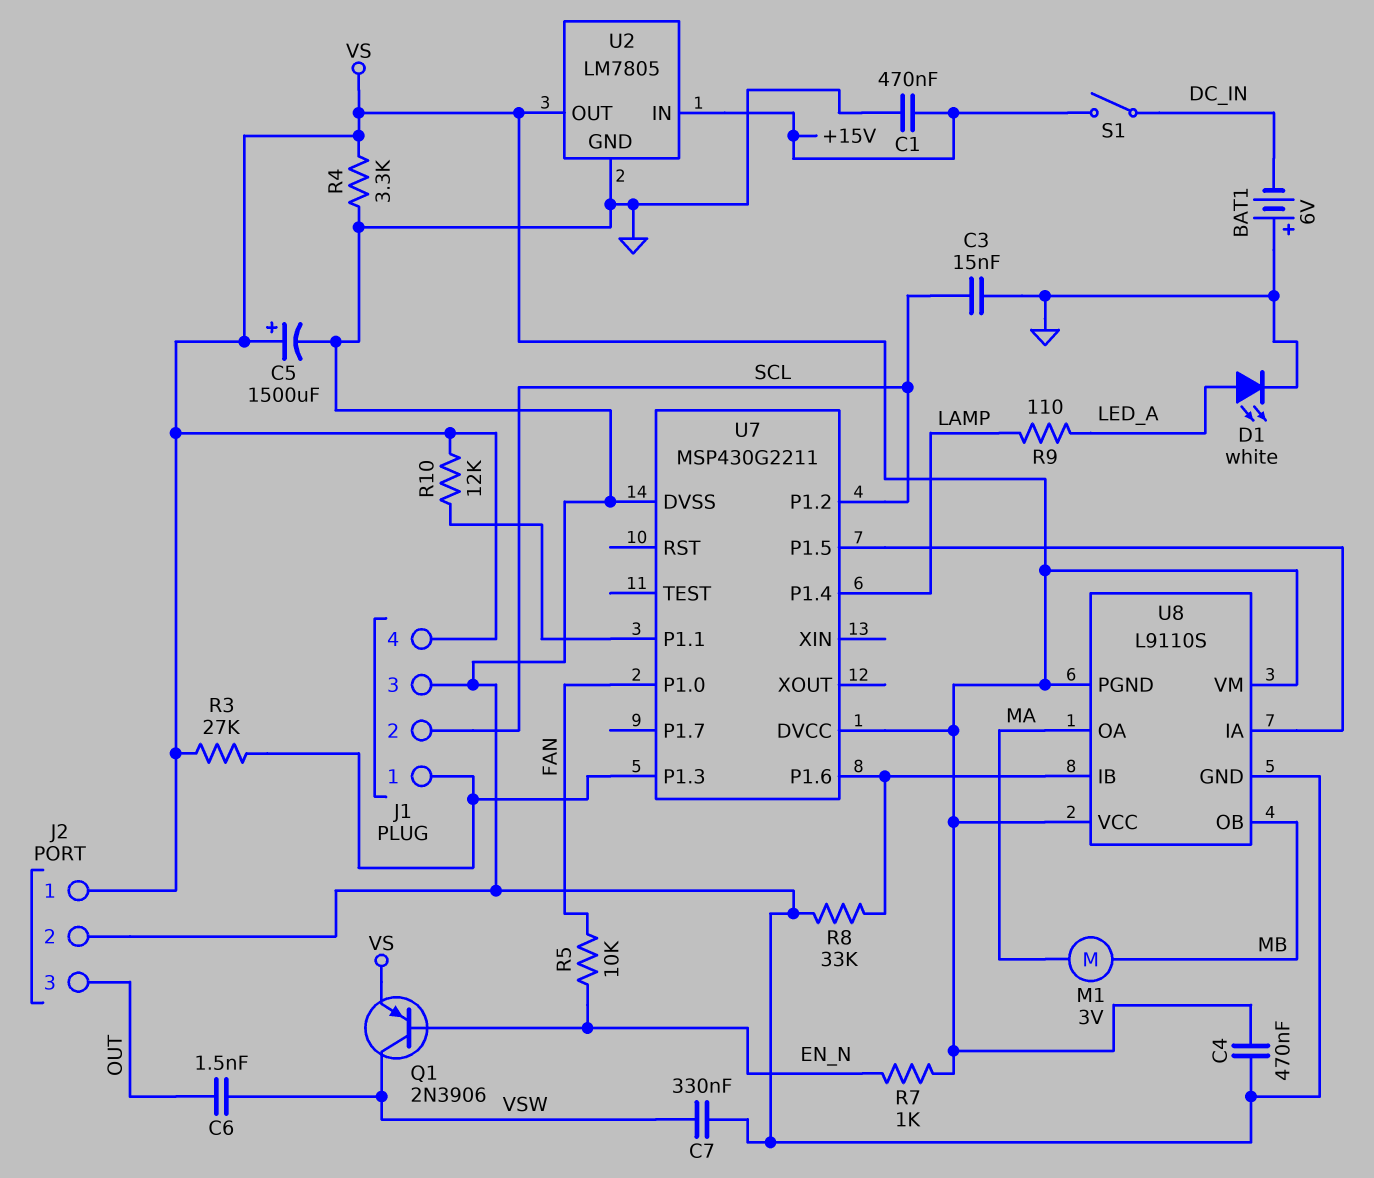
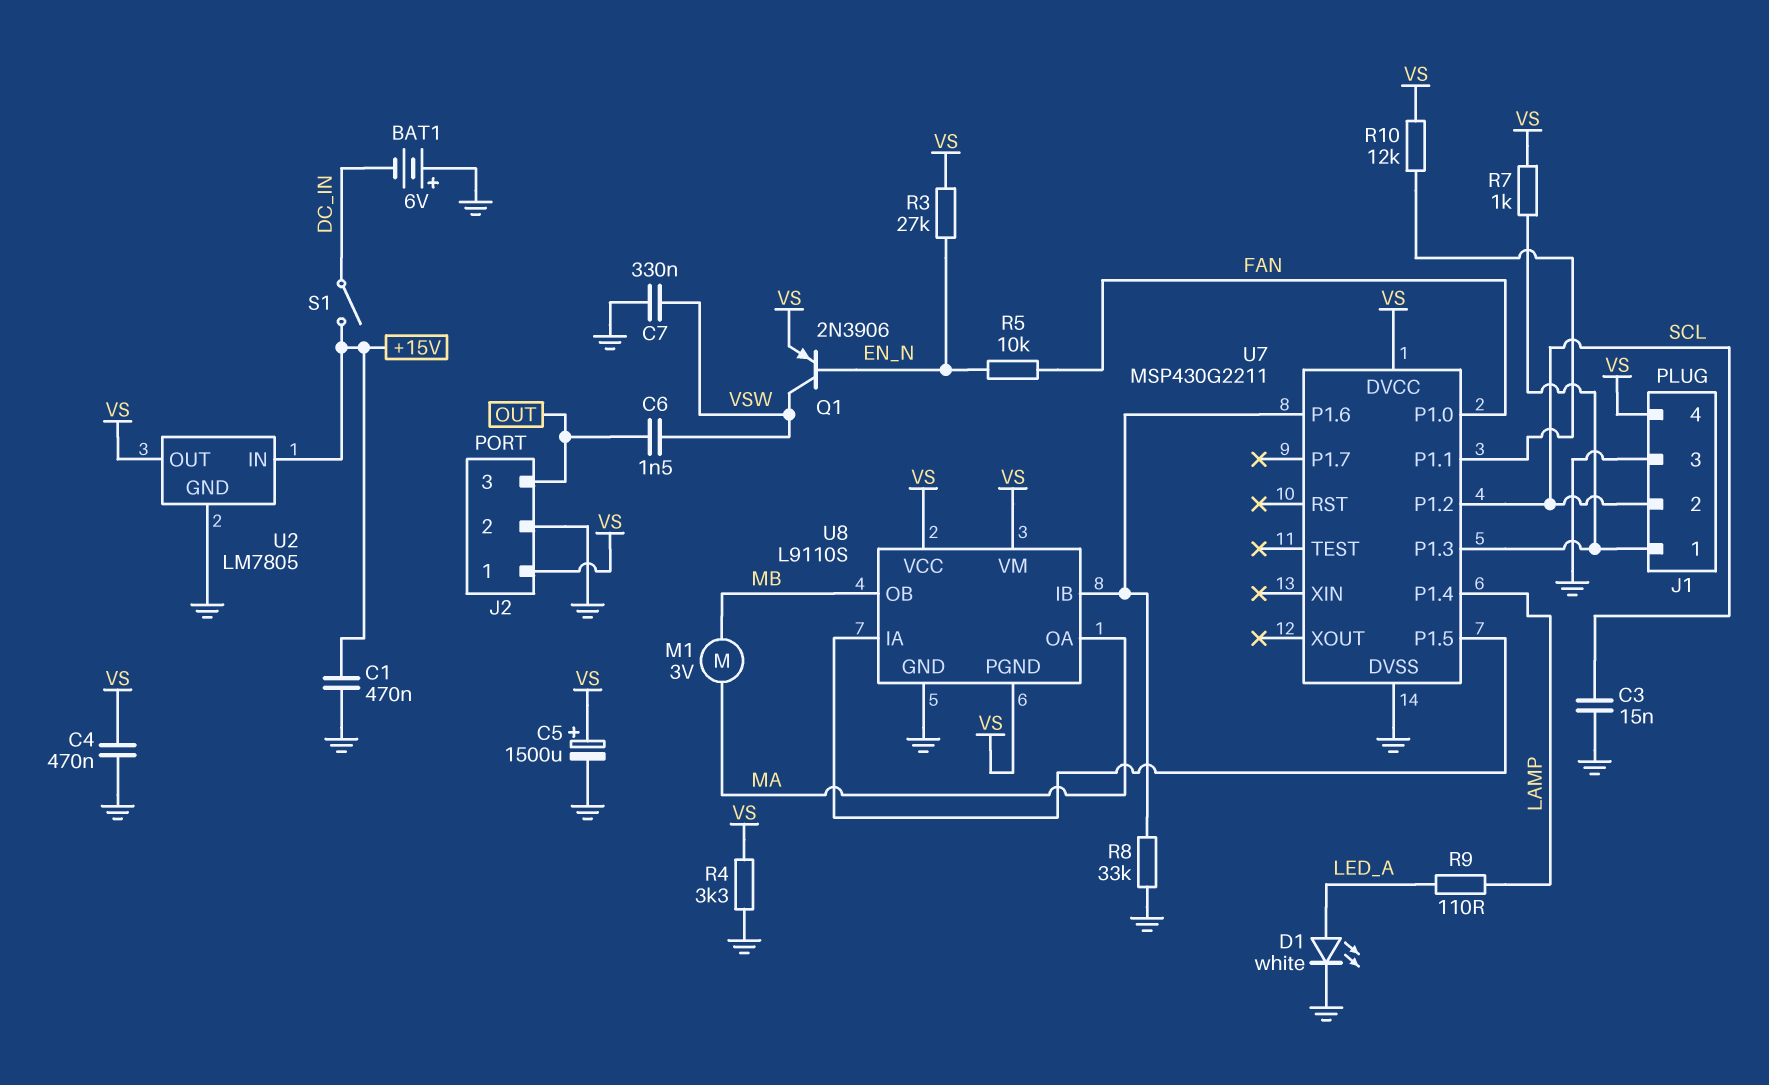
R3: 27k (J1/1, VS) -> 27k (EN_N, VS)
R7: 1k (EN_N, VS) -> 1k (J1/1, VS)

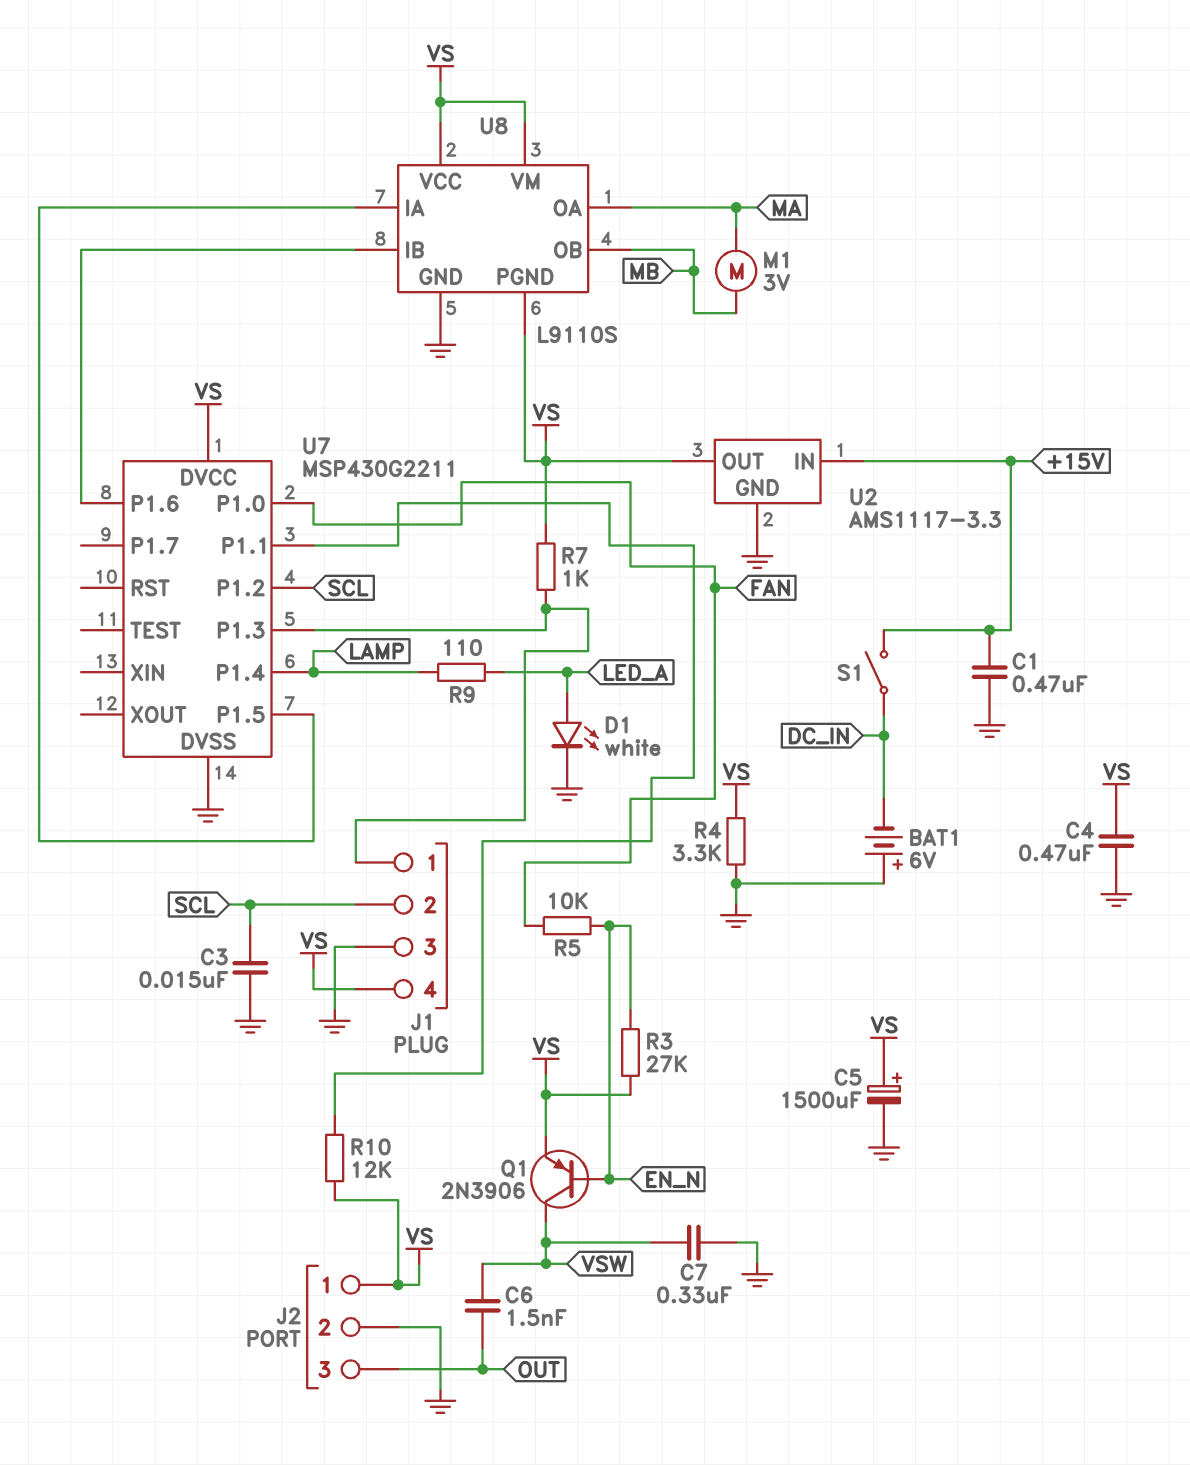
R8: 33k (GND, U7/P1.6) -> none
U2: LM7805 -> AMS1117-3.3

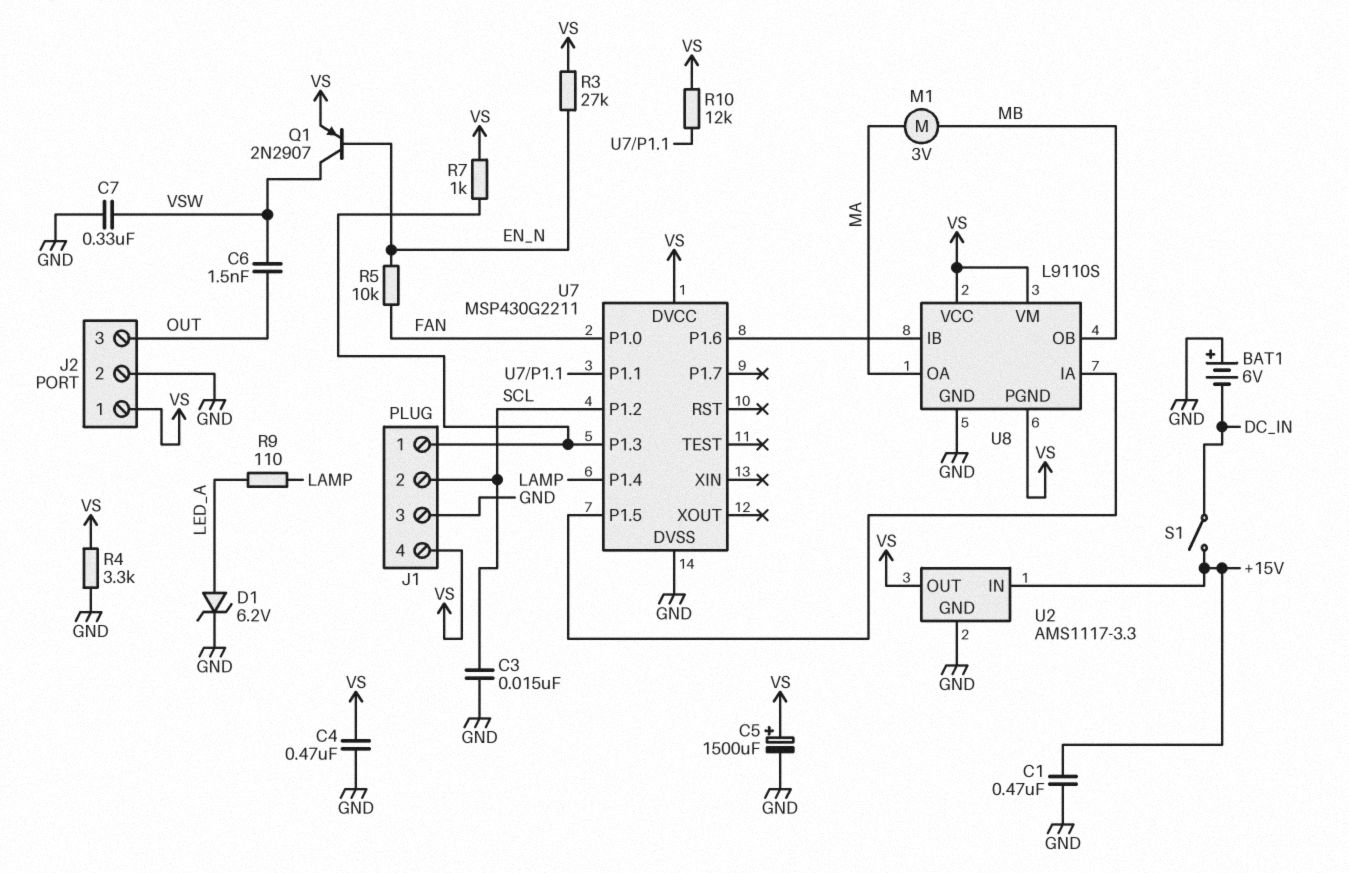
D1: LED white (A LED_A, K GND) -> zener 6.2V (A LED_A, K GND)
Q1: PNP 2N3906 (B EN_N, C VSW, E VS) -> PNP 2N2907 (B EN_N, C VSW, E VS)

